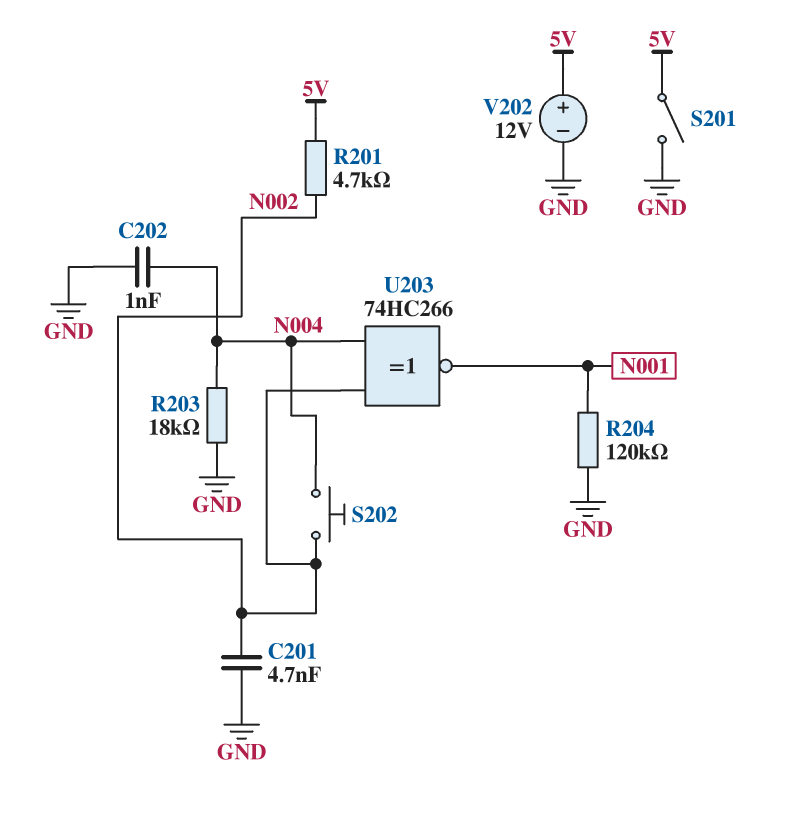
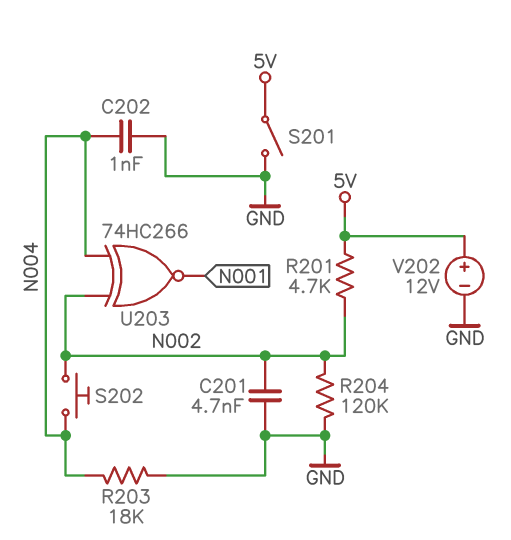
R204: 120k (GND, N001) -> 120k (GND, N002)

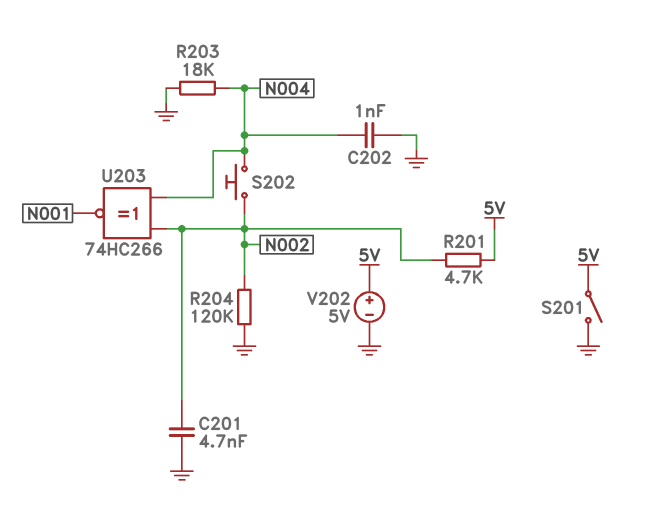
V202: 12V (plus 5V, minus GND) -> 5V (plus 5V, minus GND)

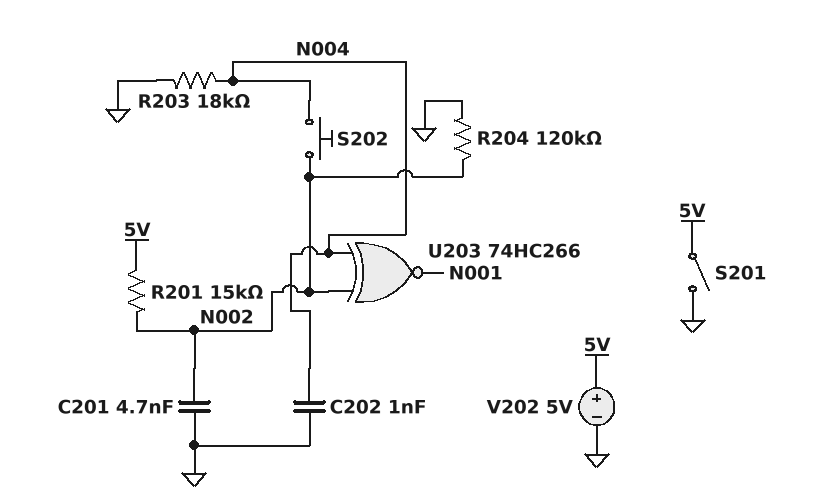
R201: 4.7k (5V, N002) -> 15k (5V, N002)

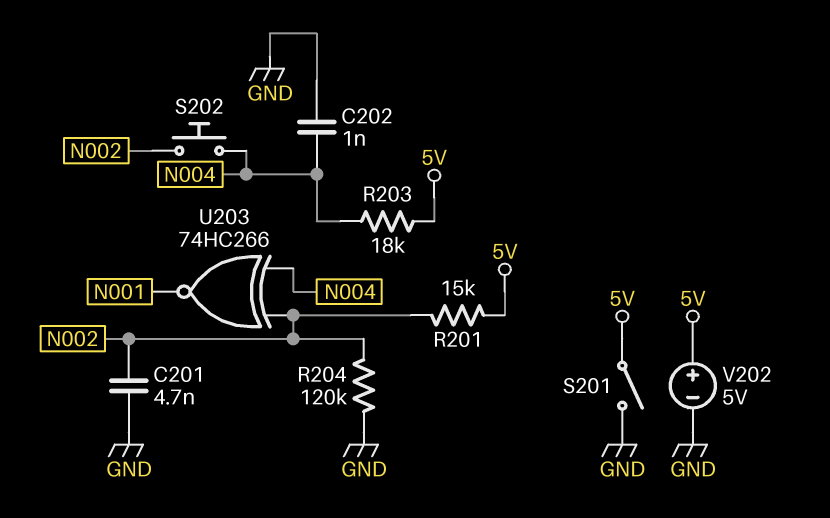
R203: 18k (GND, N004) -> 18k (5V, N004)

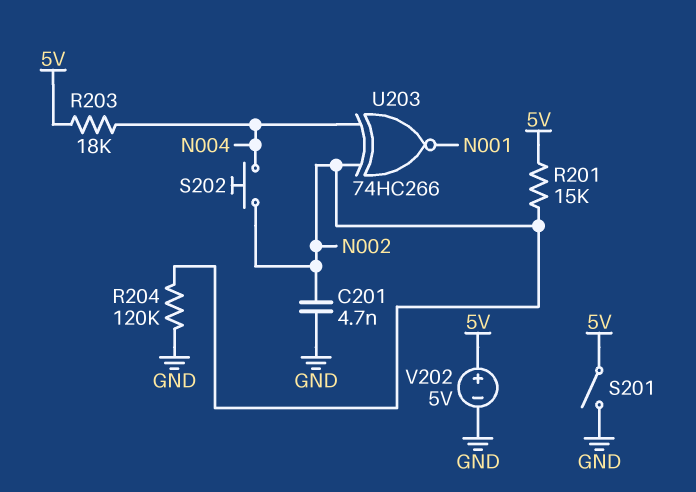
C202: 1nF (GND, N004) -> none

